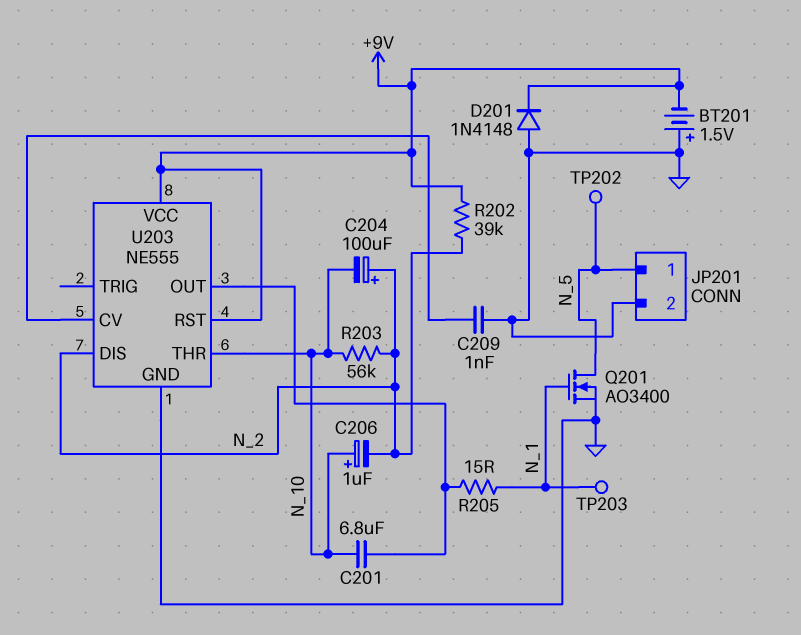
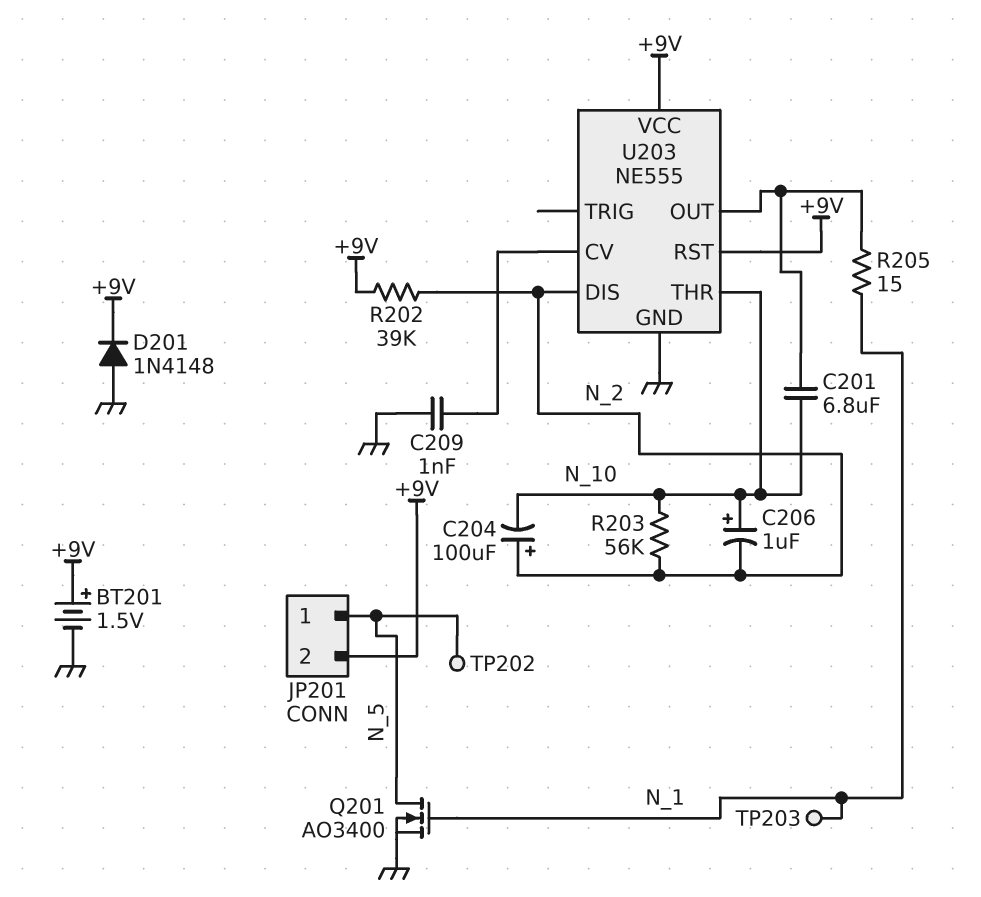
BT201: 1.5V (plus GND, minus +9V) -> 1.5V (plus +9V, minus GND)
JP201 pin 2: GND -> +9V

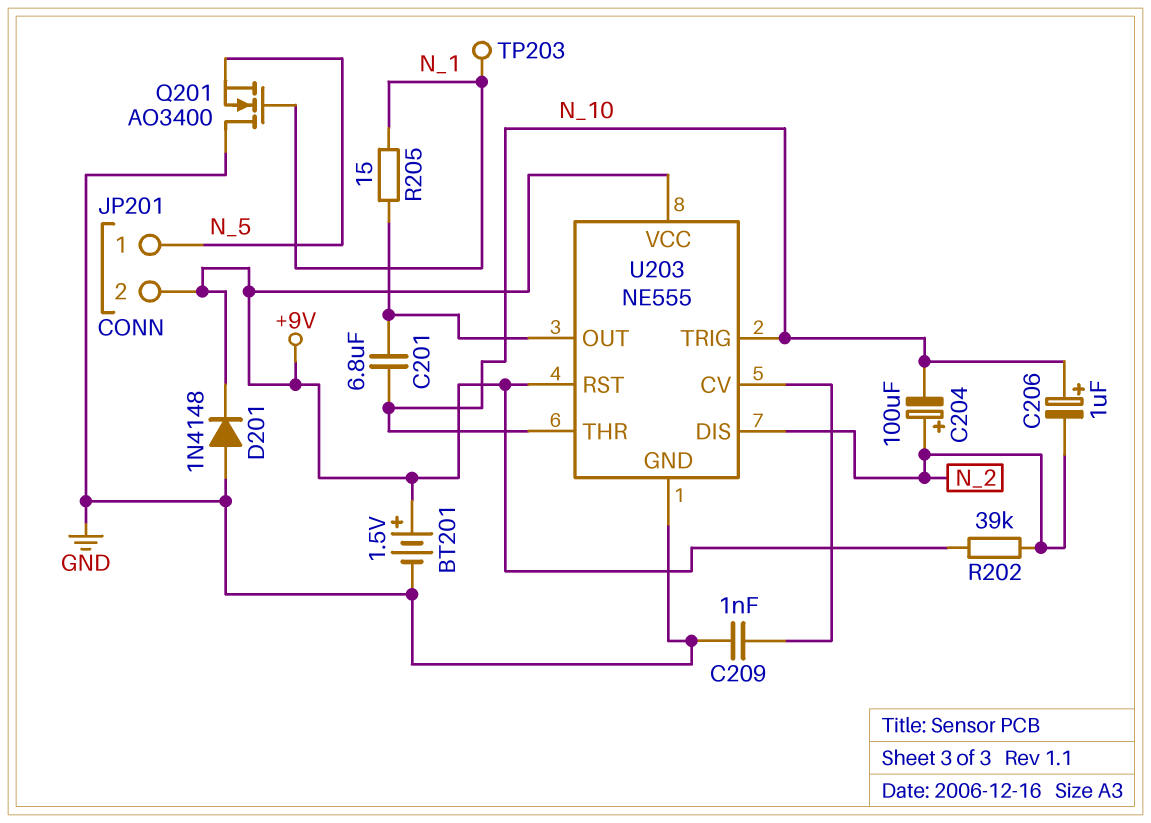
Q201: NMOS AO3400 (G N_1, D N_5, S GND) -> NMOS AO3400 (G N_1, D GND, S N_5)
R203: 56k (N_2, N_10) -> none
TP202: test point (N_5) -> none
U203 pin TRIG: none -> N_10

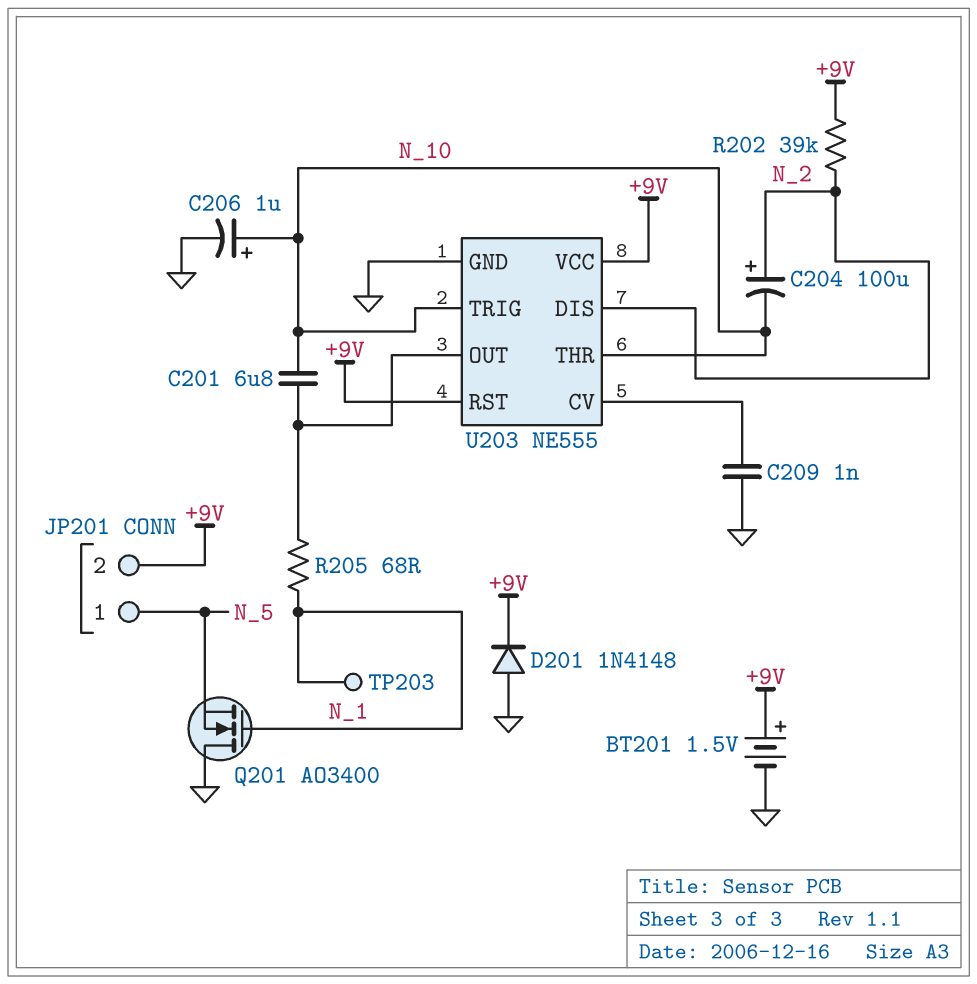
C206: 1uF (plus N_10, minus N_2) -> 1uF (plus N_10, minus GND)
R205: 15 (N_1, U203/OUT) -> 68 (N_1, U203/OUT)

